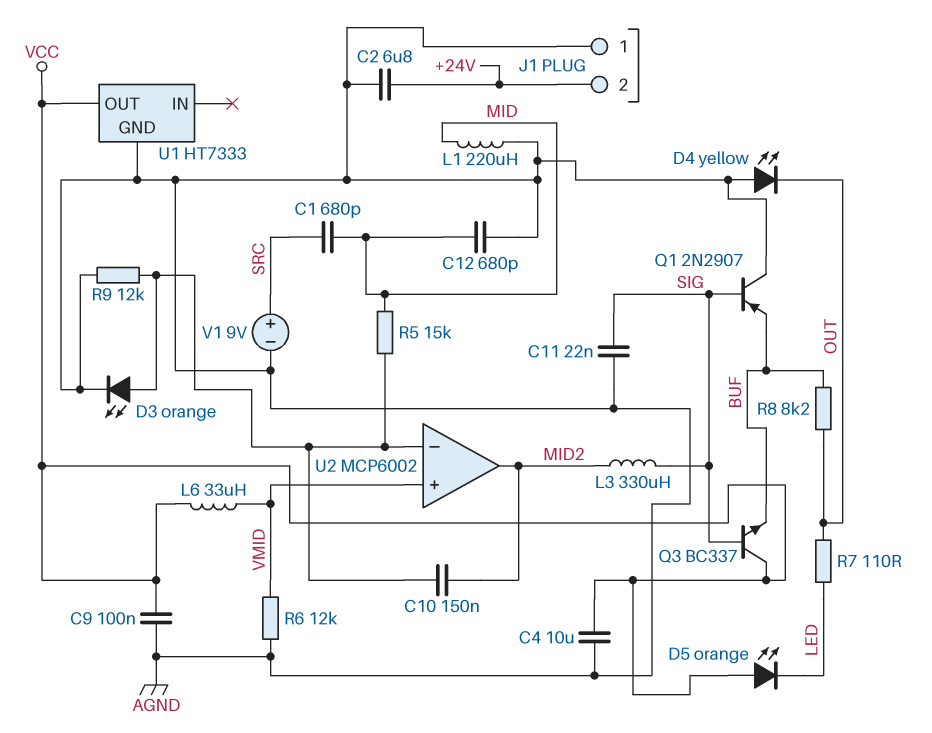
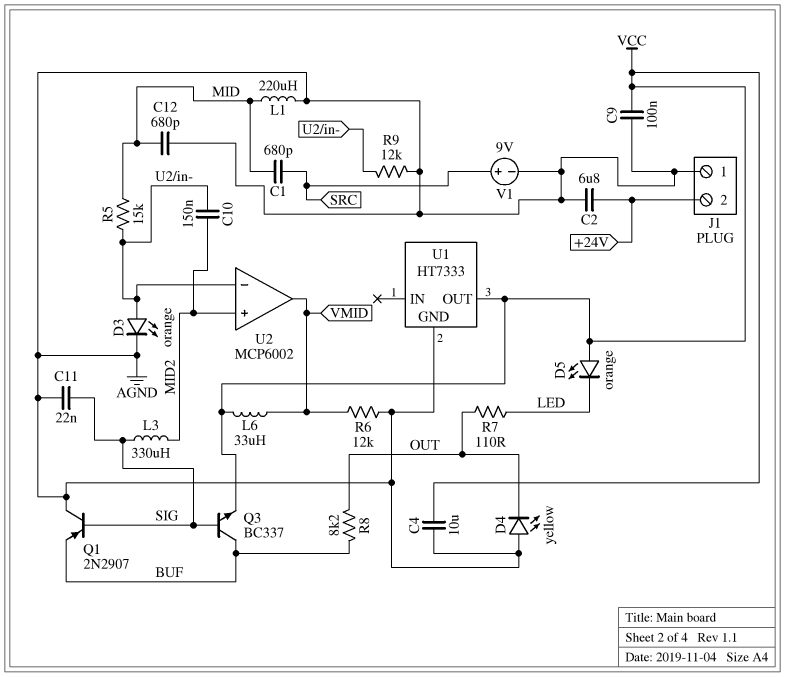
Q3: NPN BC337 (B SIG, C VCC, E BUF) -> NPN BC337 (B SIG, C BUF, E VCC)
U2 pin in+: VMID -> MID2
U2 pin out: MID2 -> VMID

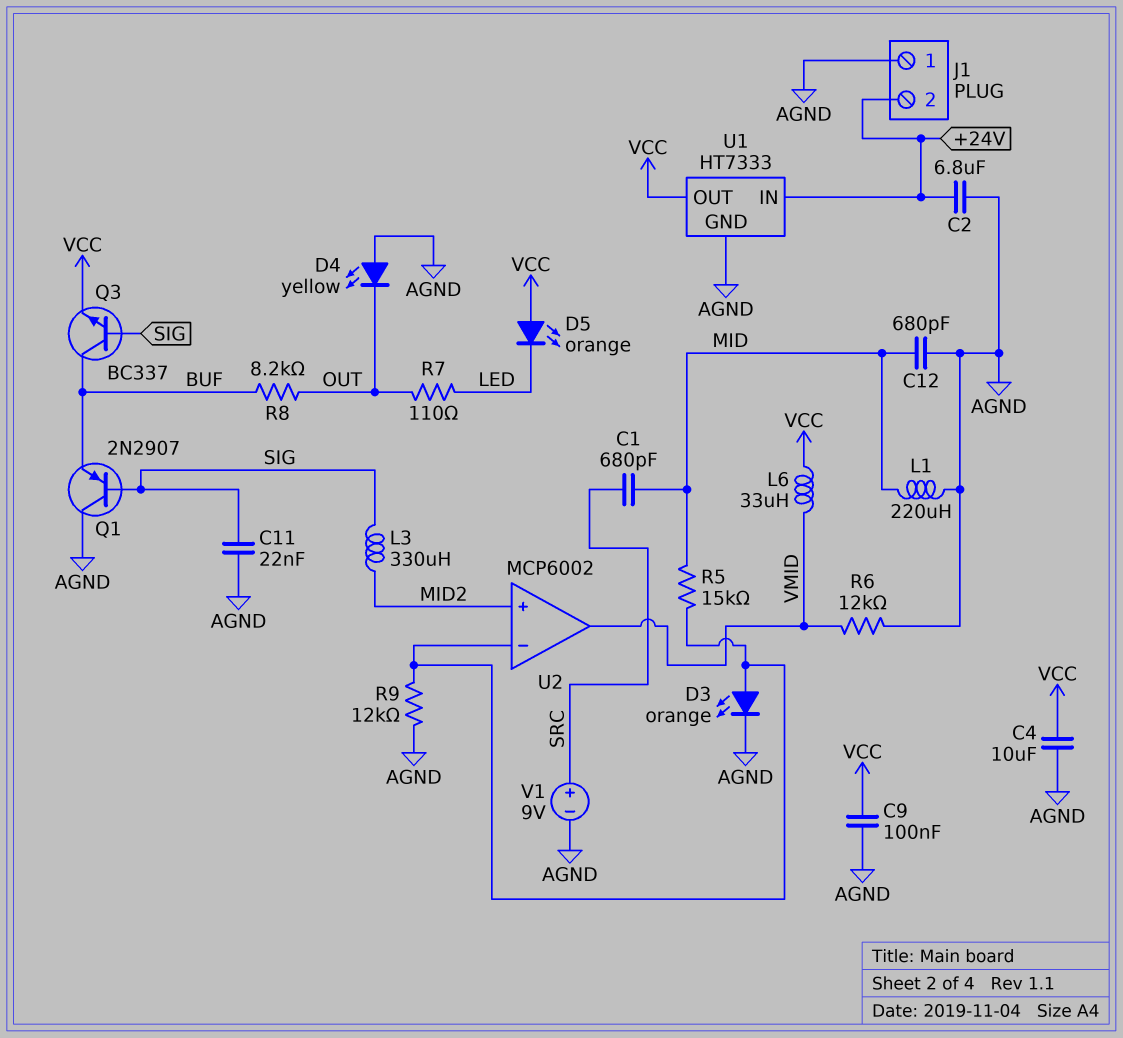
C10: 150nF (MID2, U2/in-) -> none
U1 pin IN: none -> +24V

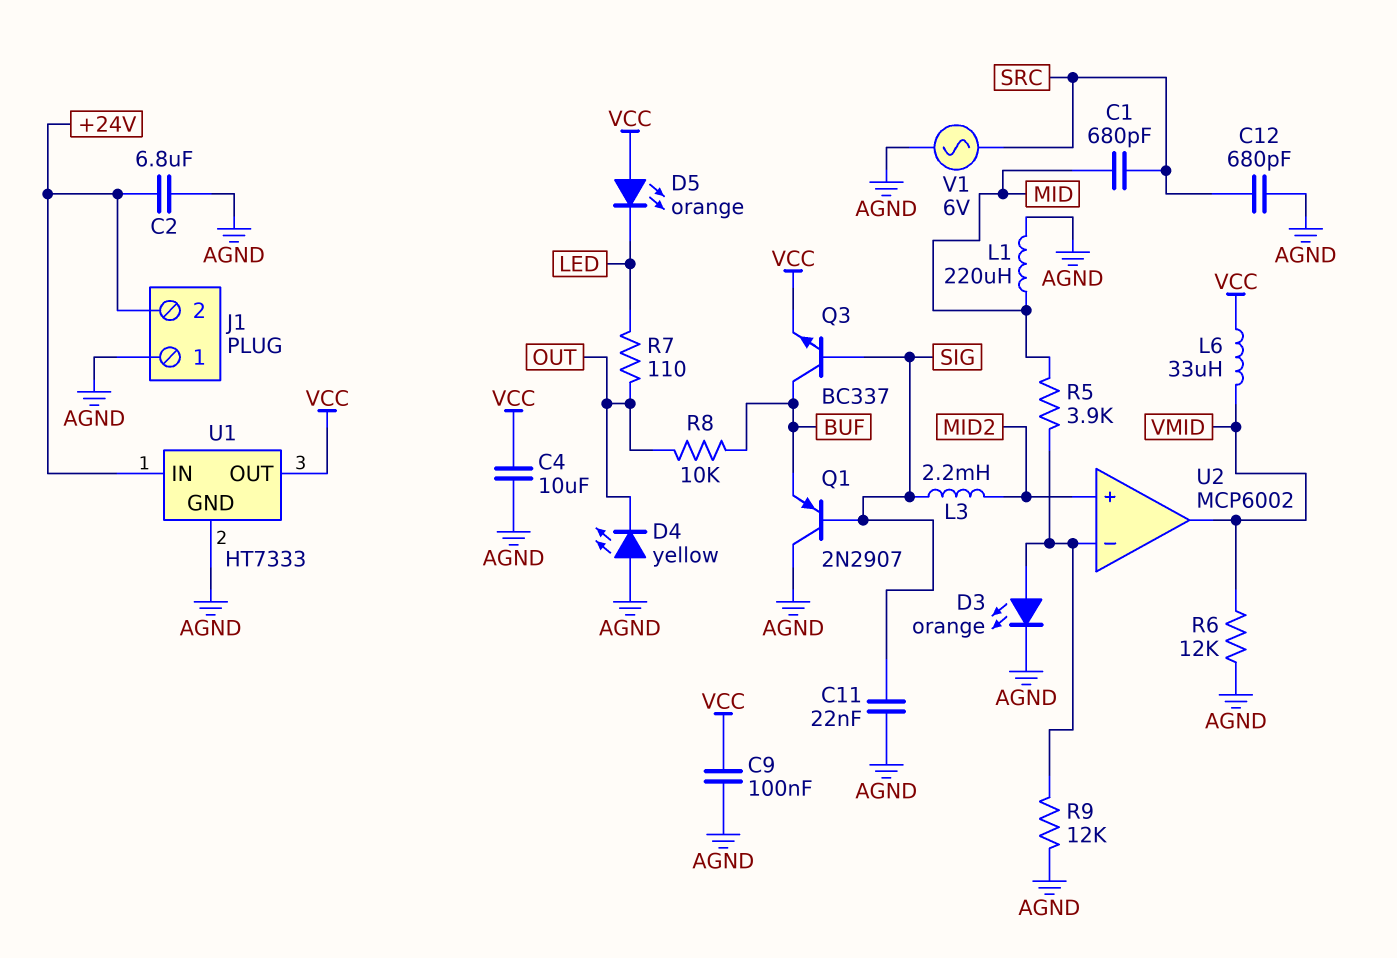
C12: 680pF (AGND, MID) -> 680pF (AGND, SRC)
L3: 330uH (MID2, SIG) -> 2.2mH (MID2, SIG)
R5: 15k (MID, U2/in-) -> 3.9k (MID, U2/in-)
R8: 8.2k (BUF, OUT) -> 10k (BUF, OUT)
V1: 9V (plus SRC, minus AGND) -> AC 6V (AGND, SRC)

